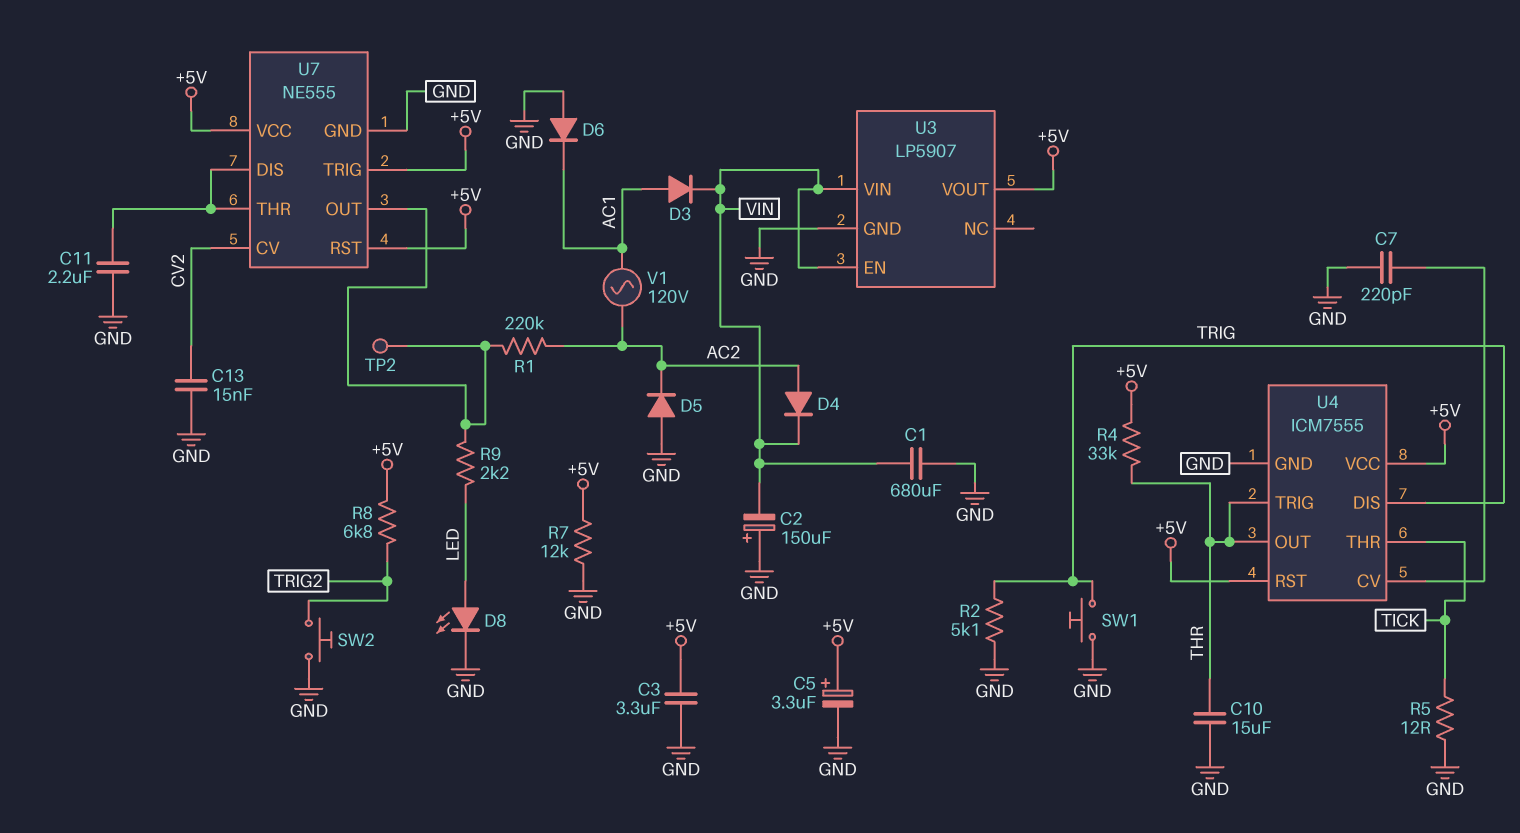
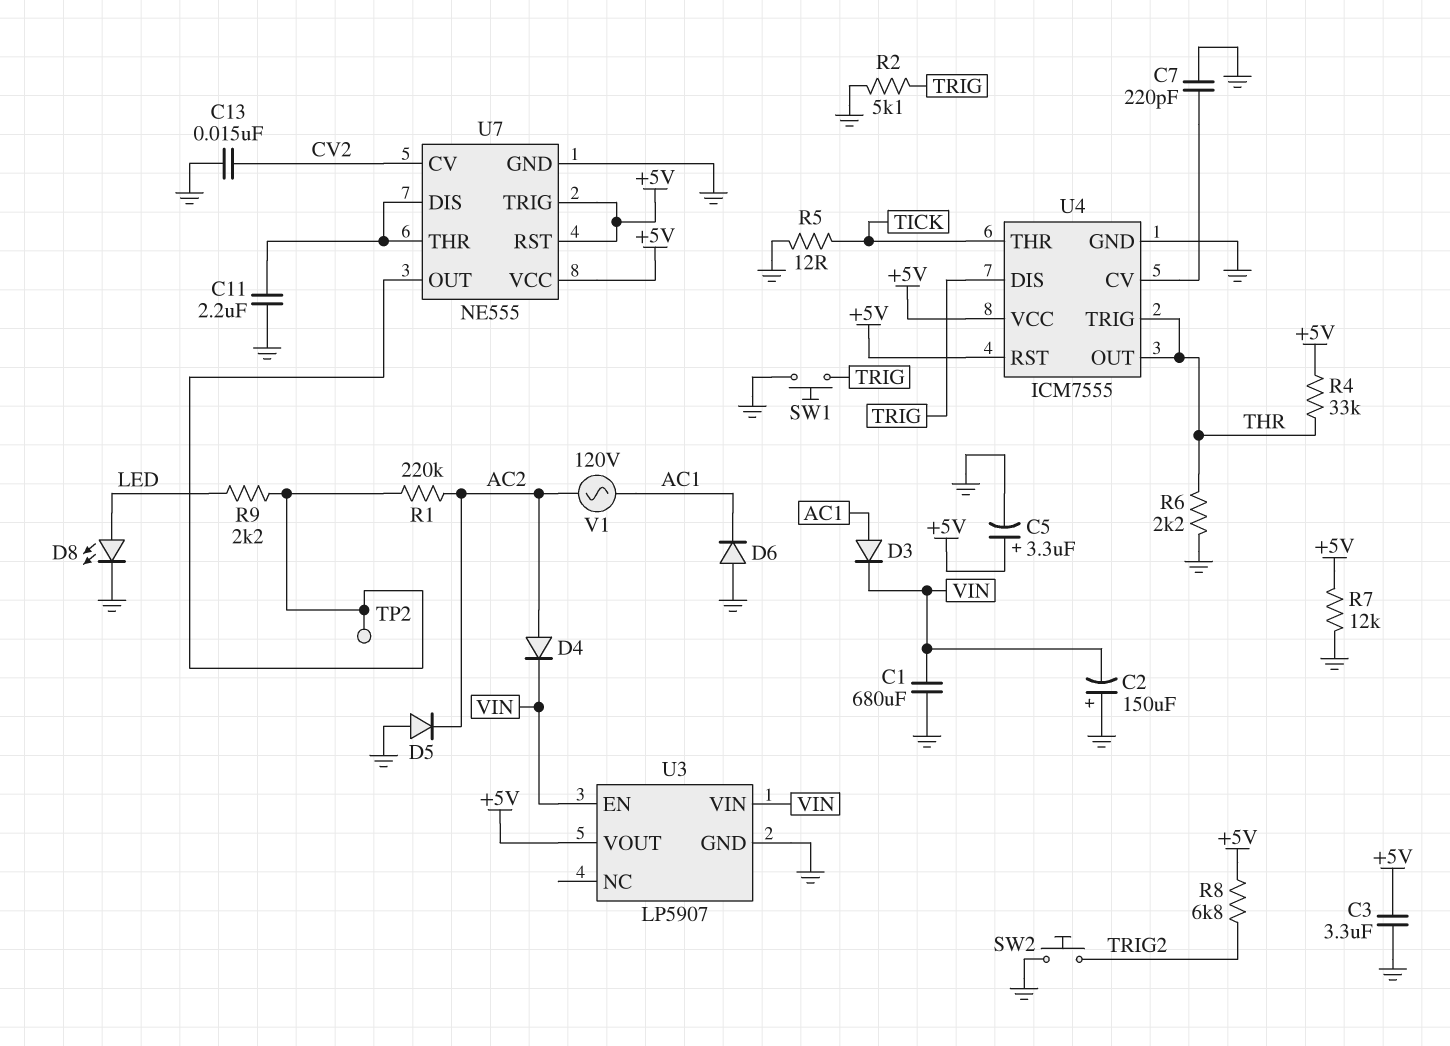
C10: 15uF (GND, THR) -> none
R6: none -> 2.2k (GND, THR)

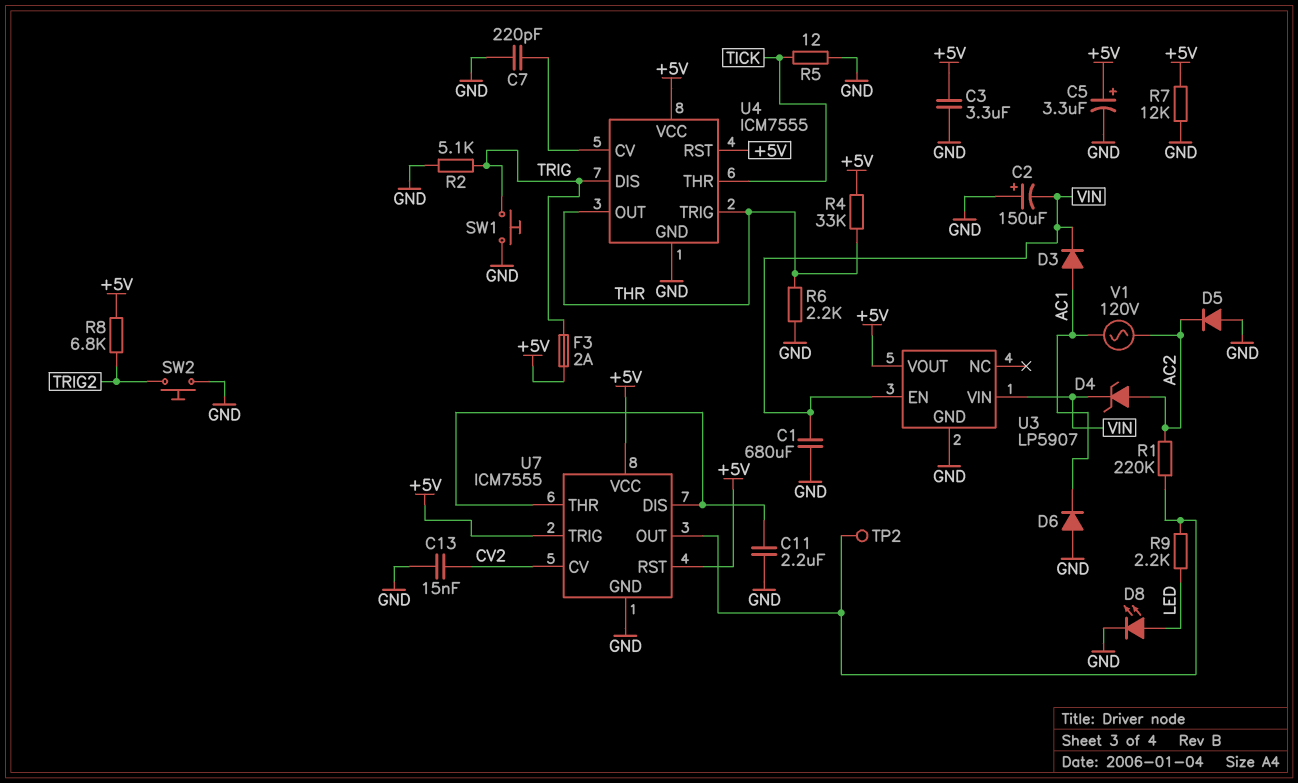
D4: diode (A AC2, K VIN) -> zener (A AC2, K VIN)
F3: none -> 2A (+5V, TRIG)
U7: NE555 -> ICM7555

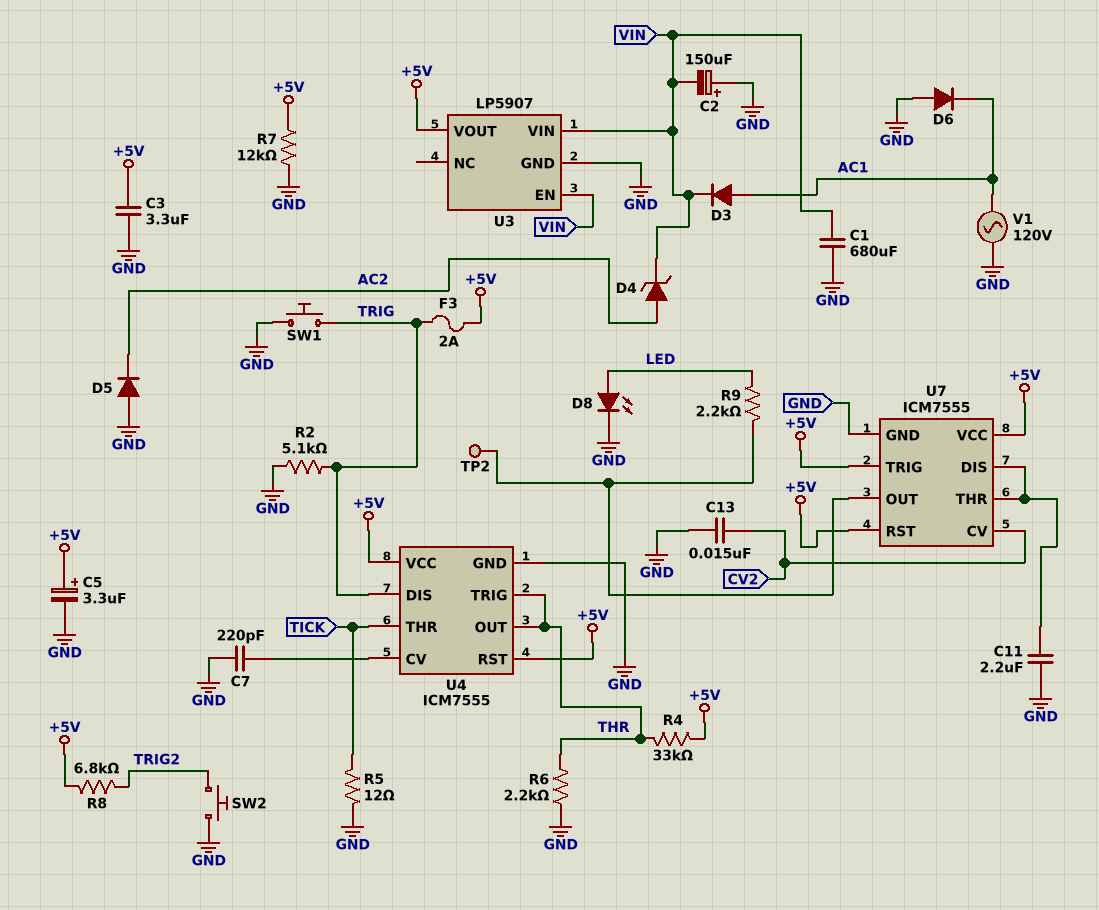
R1: 220k (AC2, U7/OUT) -> none
V1: AC 120V (AC1, AC2) -> AC 120V (AC1, GND)

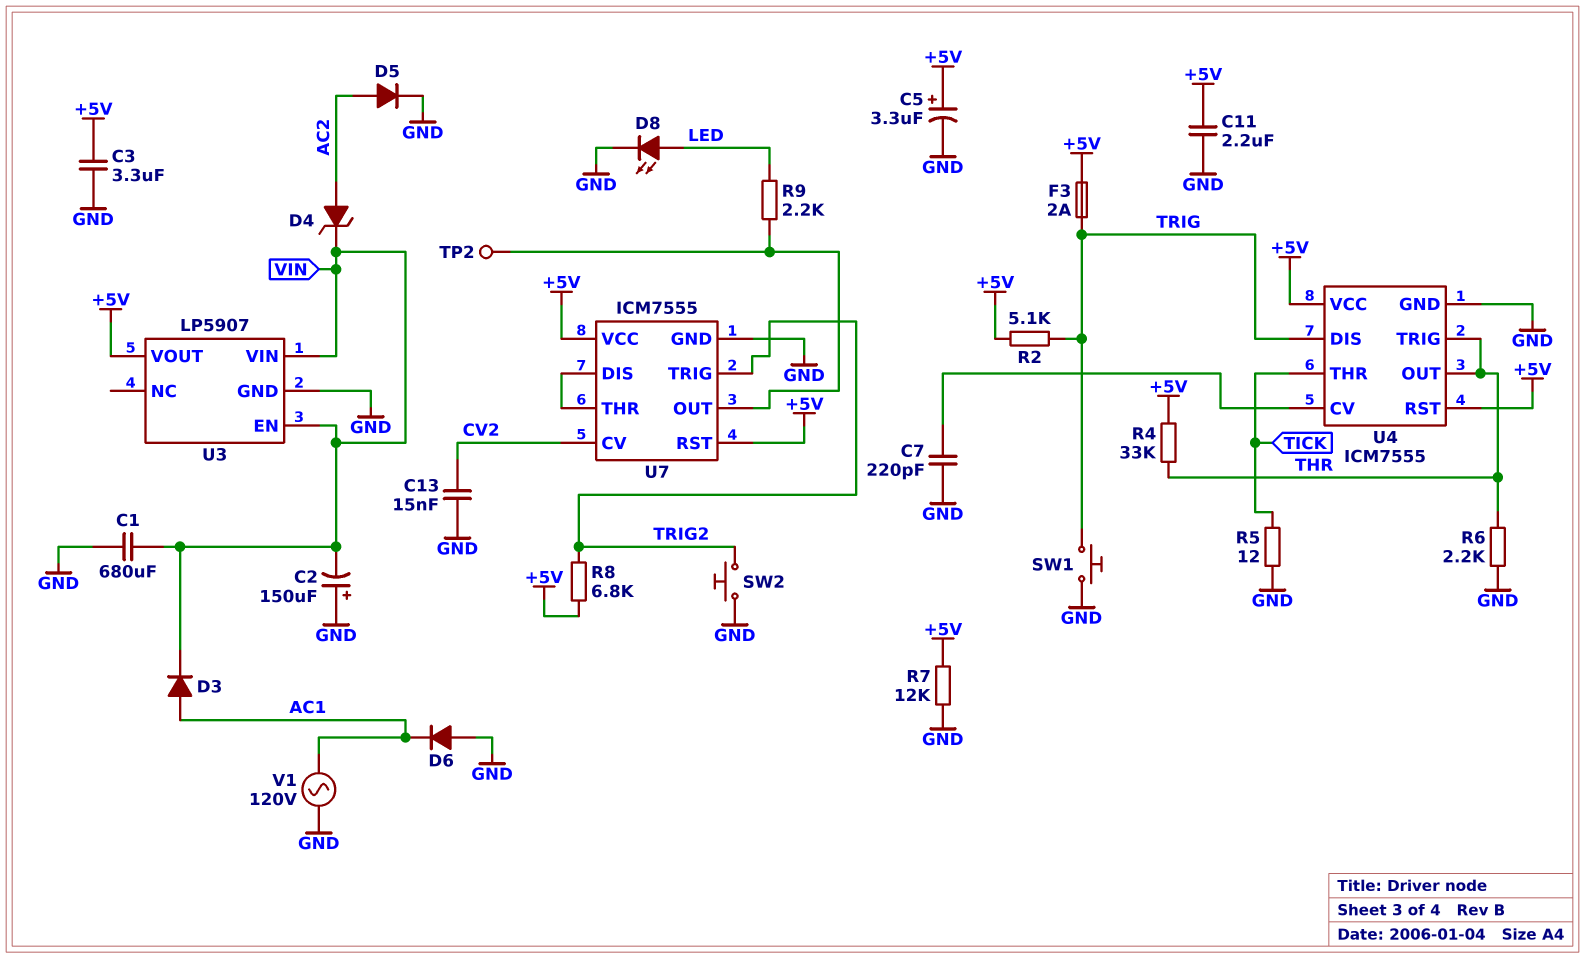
C11: 2.2uF (GND, U7/DIS) -> 2.2uF (+5V, GND)
D5: diode (A GND, K AC2) -> diode (A AC2, K GND)
R2: 5.1k (GND, TRIG) -> 5.1k (+5V, TRIG)
U7 pin TRIG: +5V -> TRIG2

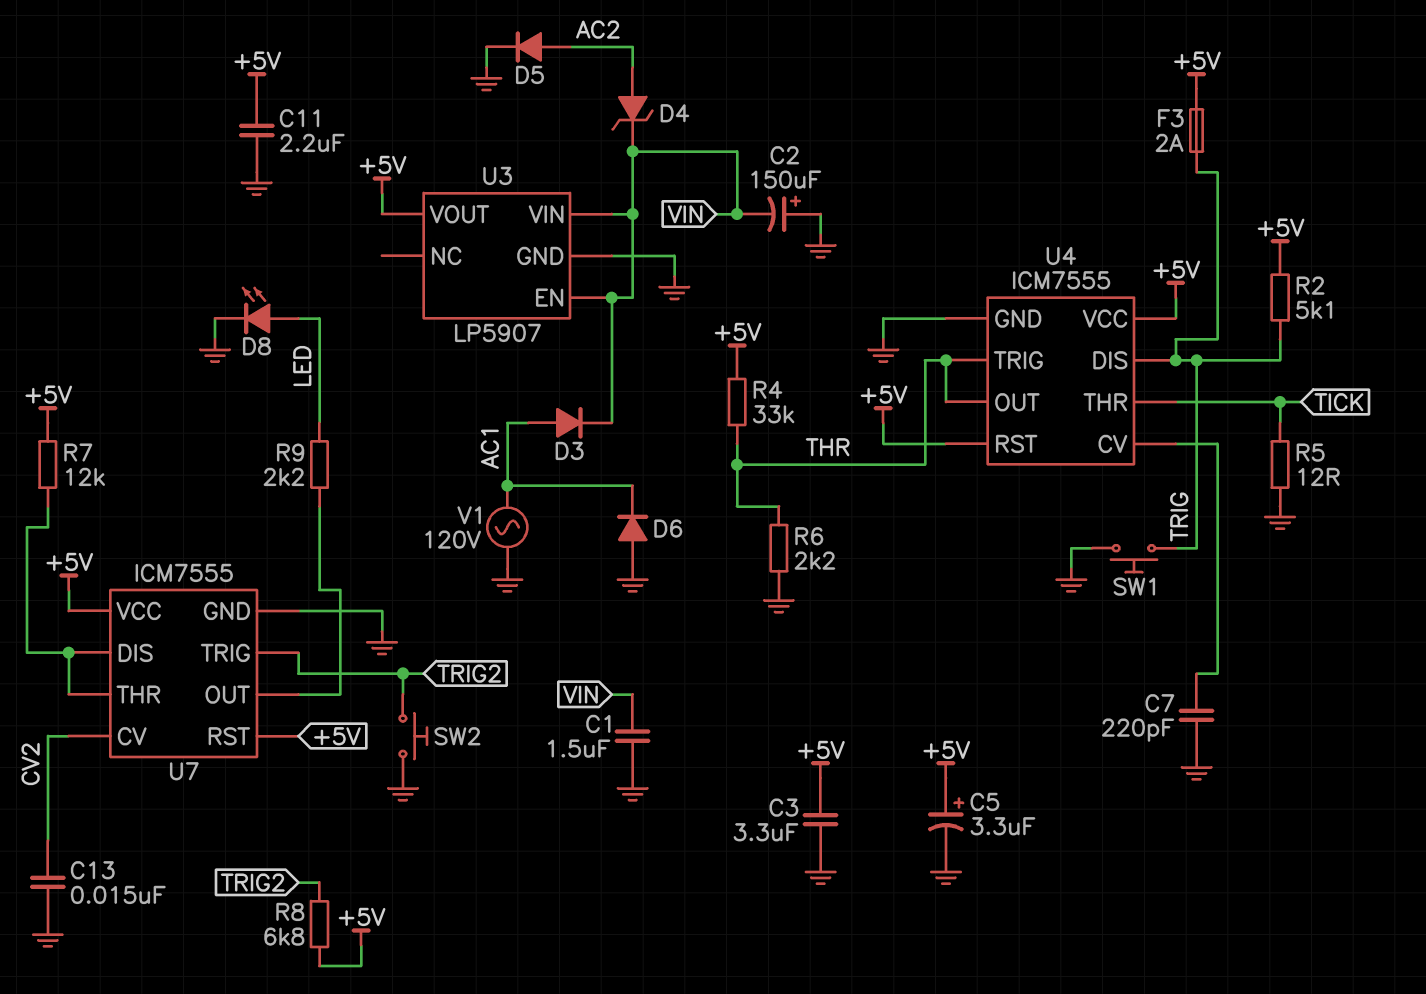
C1: 680uF (GND, VIN) -> 1.5uF (GND, VIN)
R7: 12k (+5V, GND) -> 12k (+5V, U7/DIS)
TP2: test point (U7/OUT) -> none

